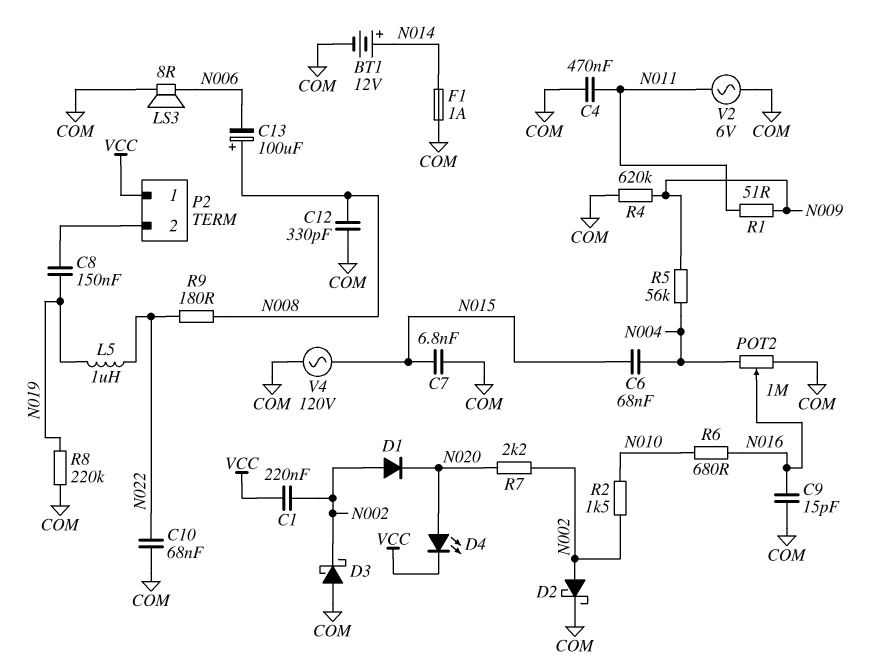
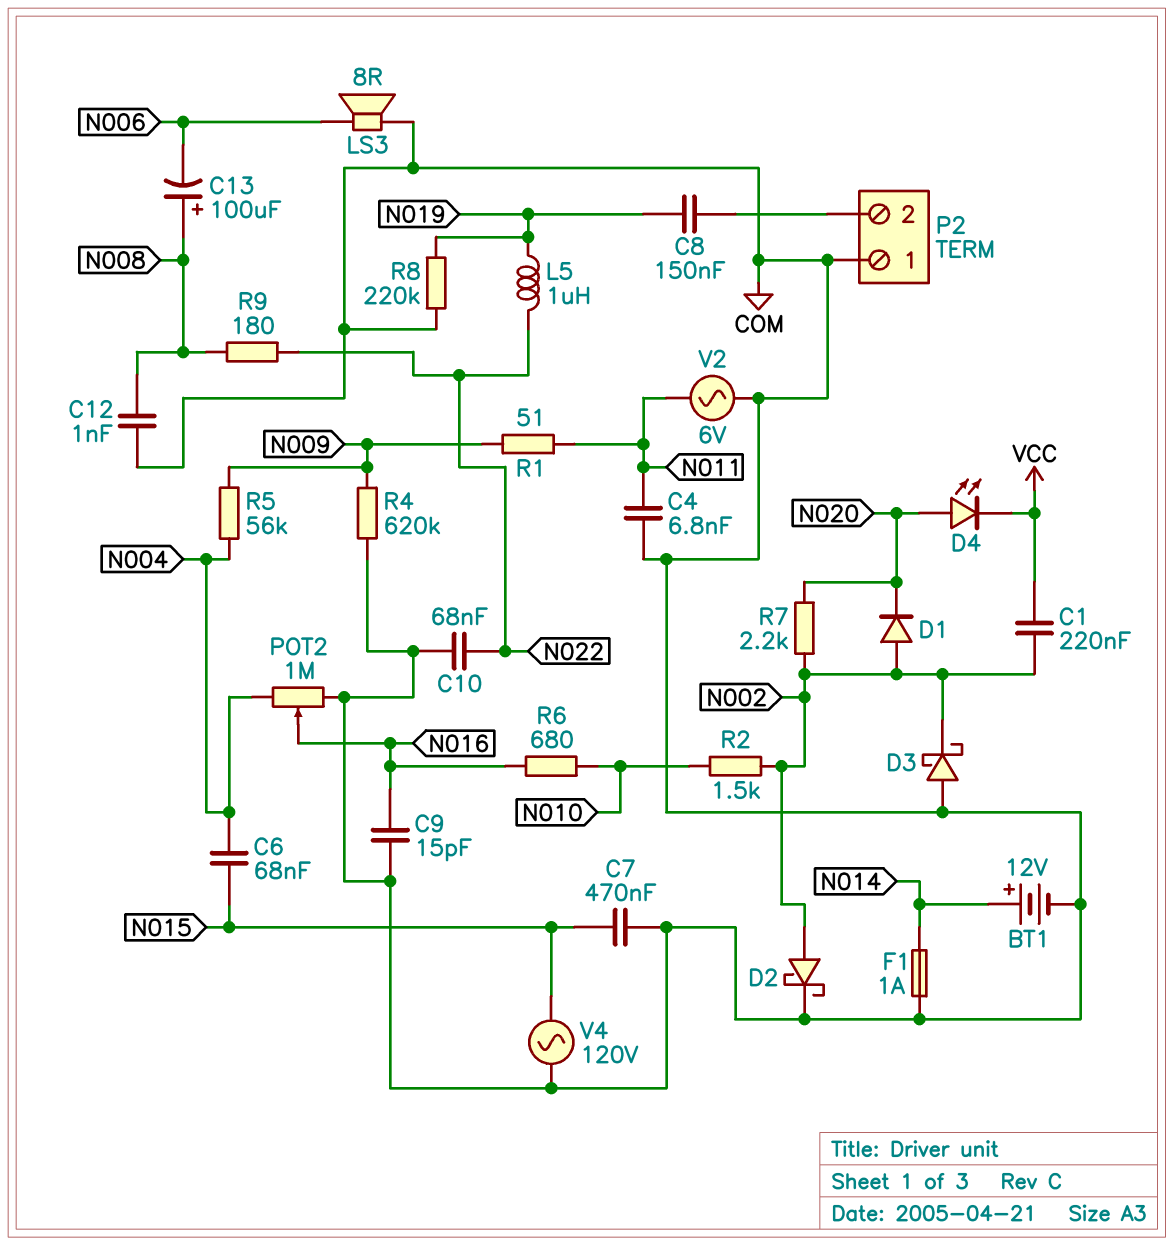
C4: 470nF (COM, N011) -> 6.8nF (COM, N011)
C7: 6.8nF (COM, N015) -> 470nF (COM, N015)
C12: 330pF (COM, N008) -> 1nF (COM, N008)
P2 pin 1: VCC -> COM

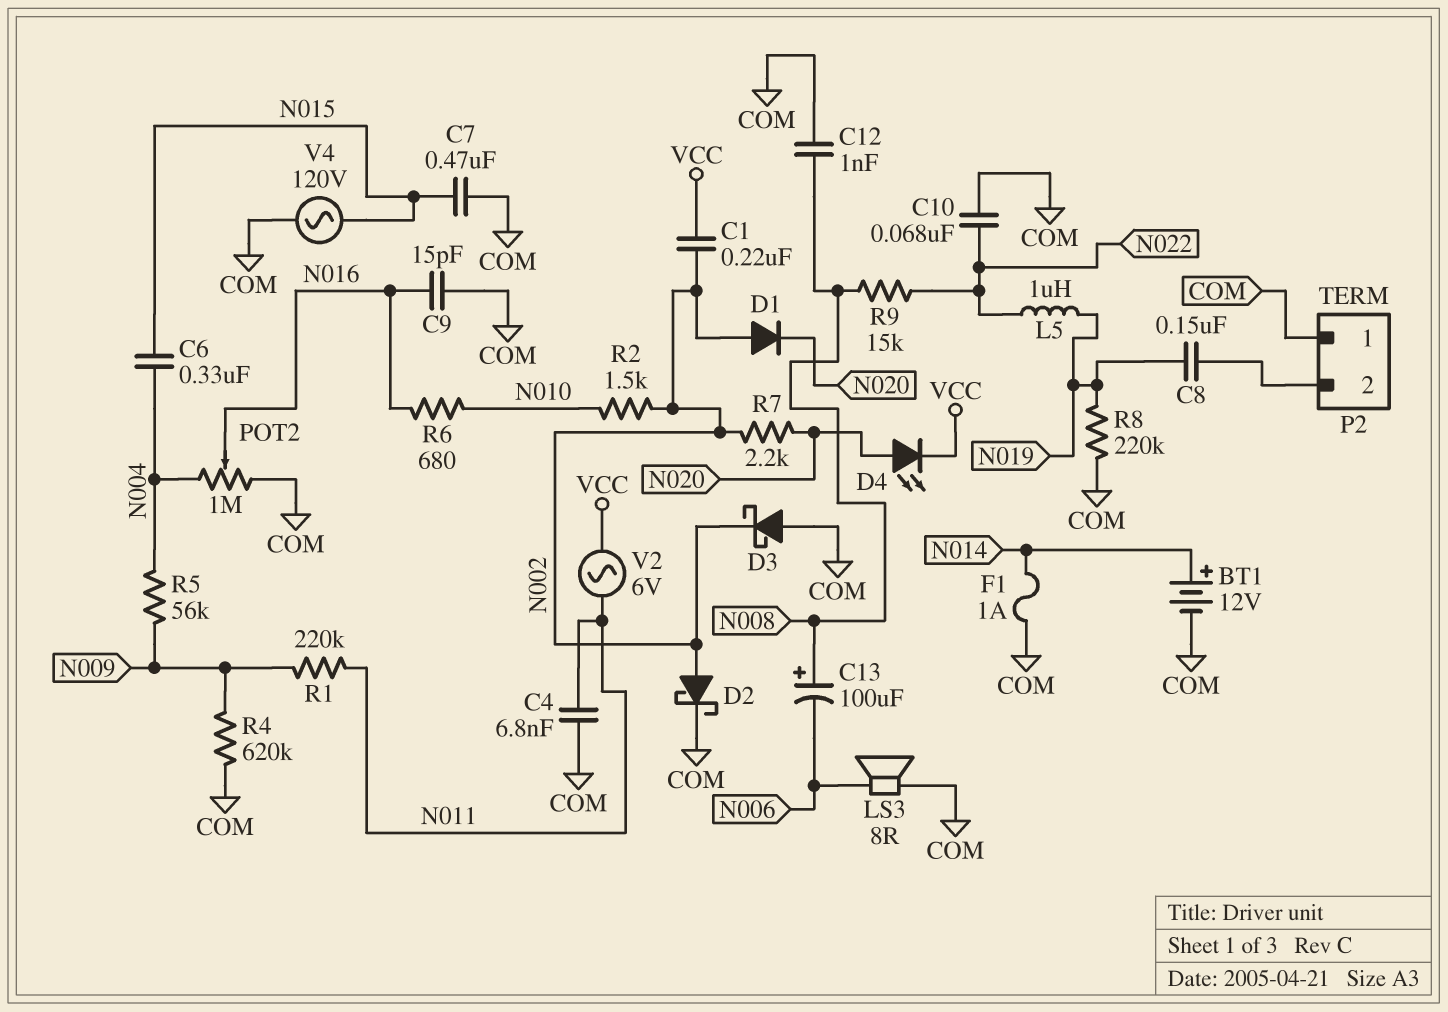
C6: 68nF (N004, N015) -> 330nF (N004, N015)
R1: 51 (N009, N011) -> 220k (N009, N011)
R9: 180 (N008, N022) -> 15k (N008, N022)
V2: AC 6V (COM, N011) -> AC 6V (N011, VCC)

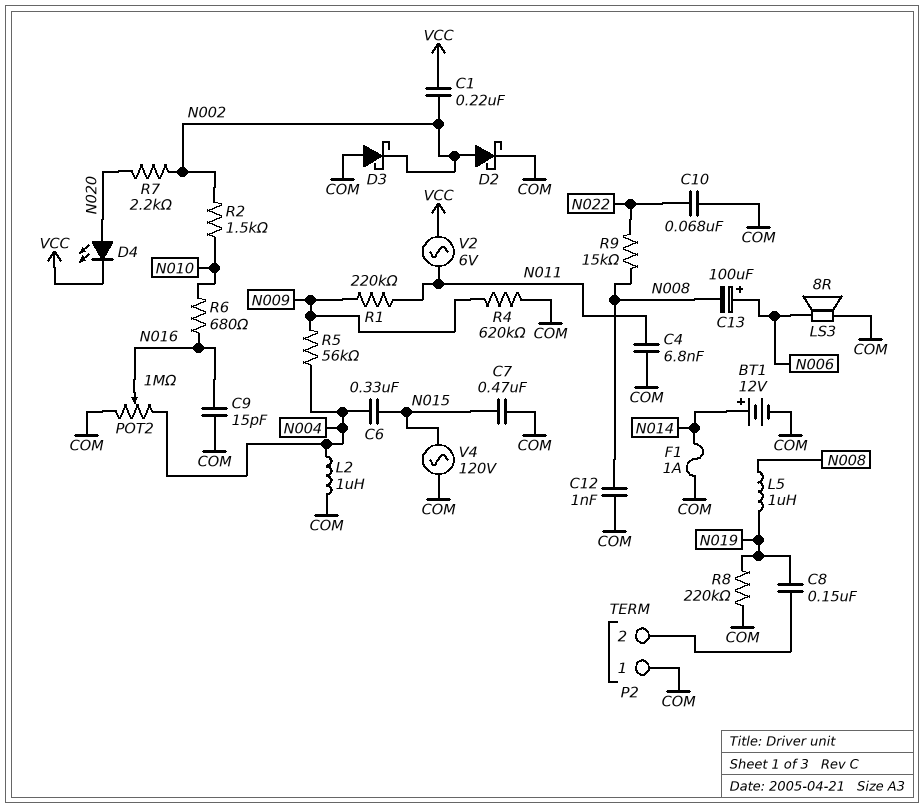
C13: 100uF (plus N008, minus N006) -> 100uF (plus N006, minus N008)
D1: diode (A N002, K N020) -> none
L2: none -> 1uH (COM, N004)
L5: 1uH (N019, N022) -> 1uH (N008, N019)

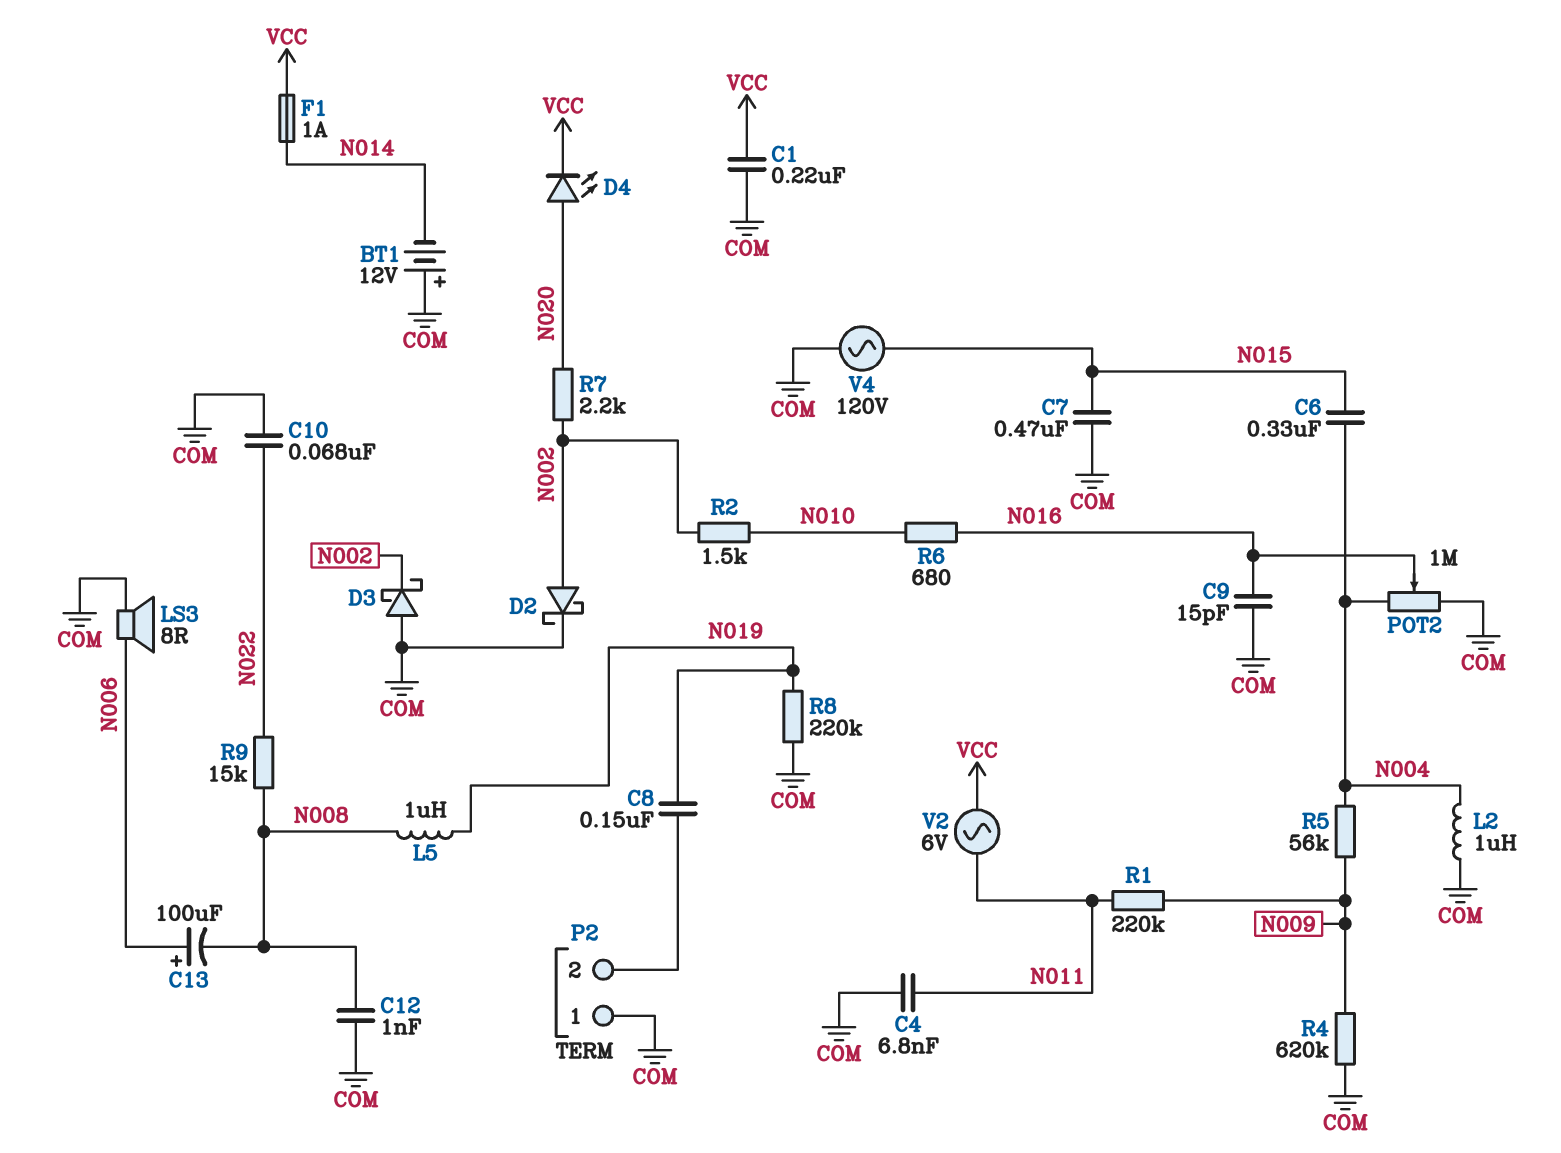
BT1: 12V (plus N014, minus COM) -> 12V (plus COM, minus N014)
C1: 220nF (N002, VCC) -> 220nF (COM, VCC)
F1: 1A (COM, N014) -> 1A (N014, VCC)

